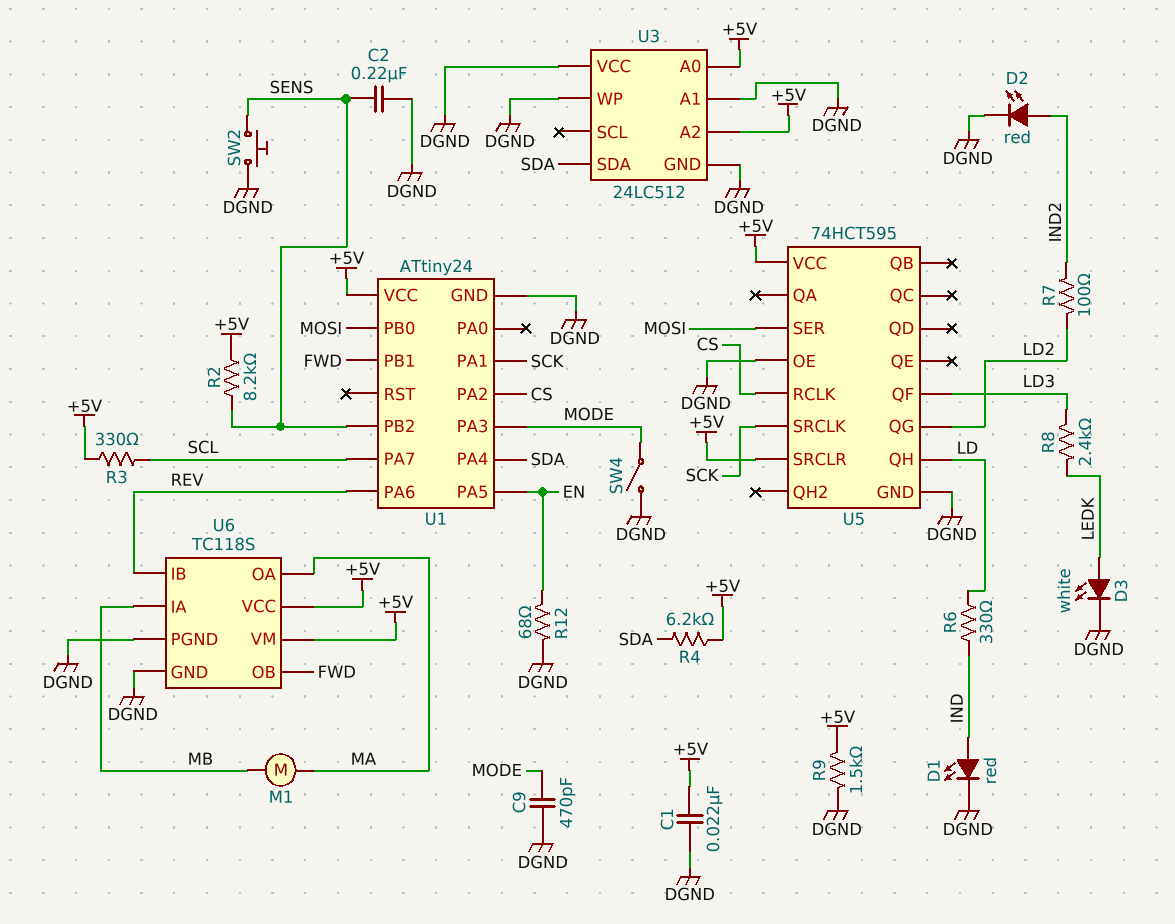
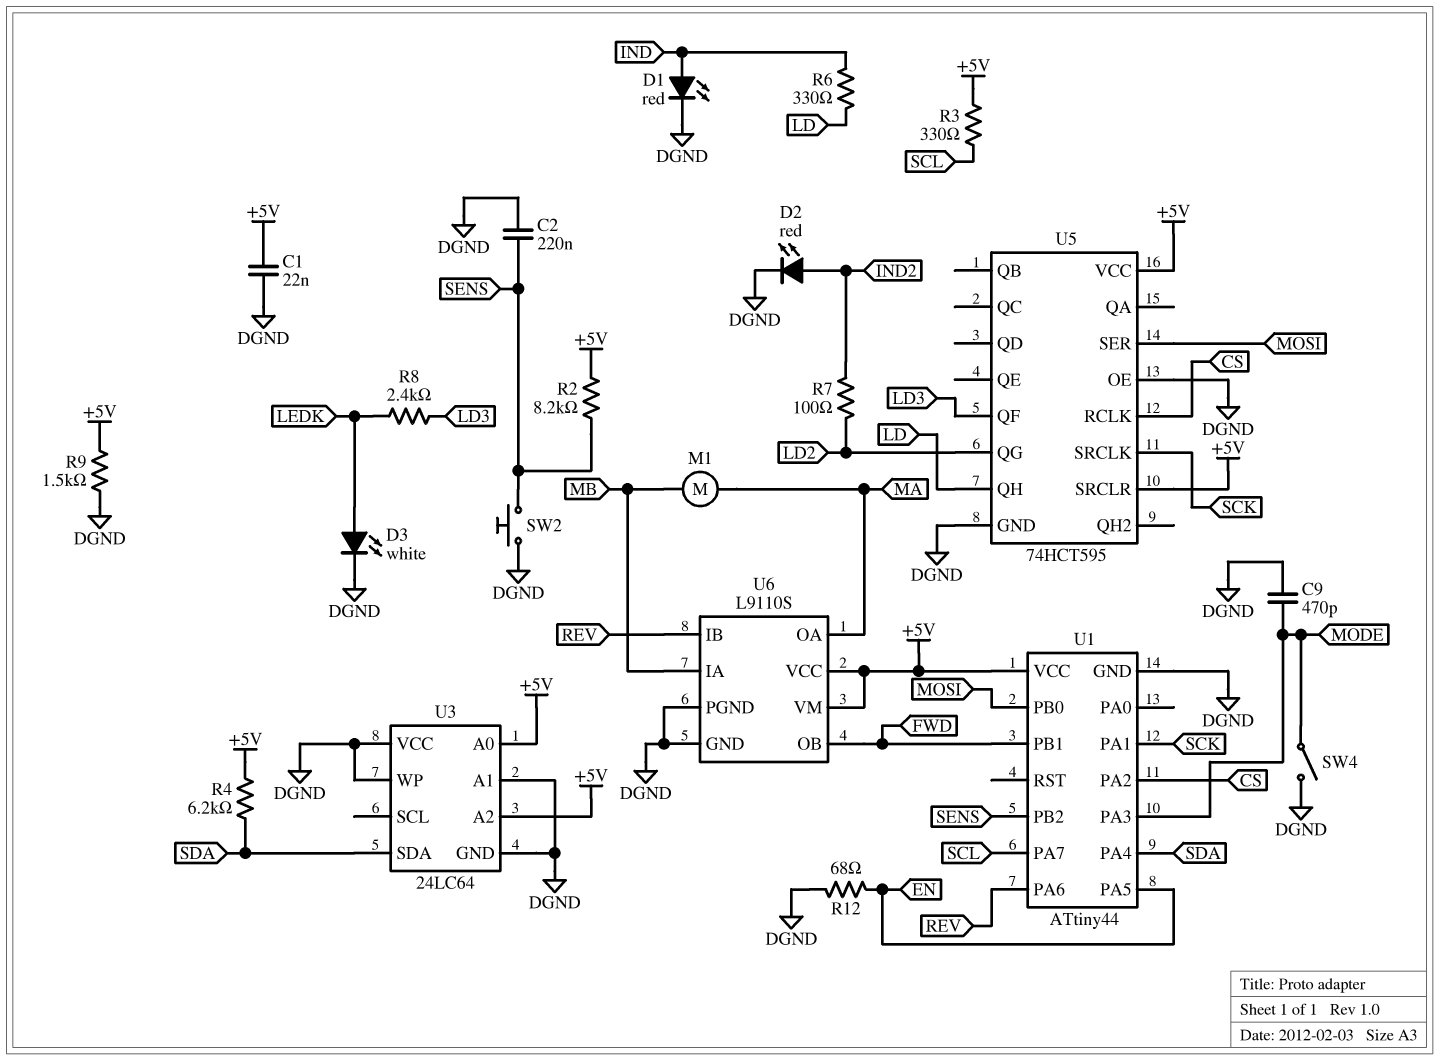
U1: ATtiny24 -> ATtiny44
U3: 24LC512 -> 24LC64
U6: TC118S -> L9110S

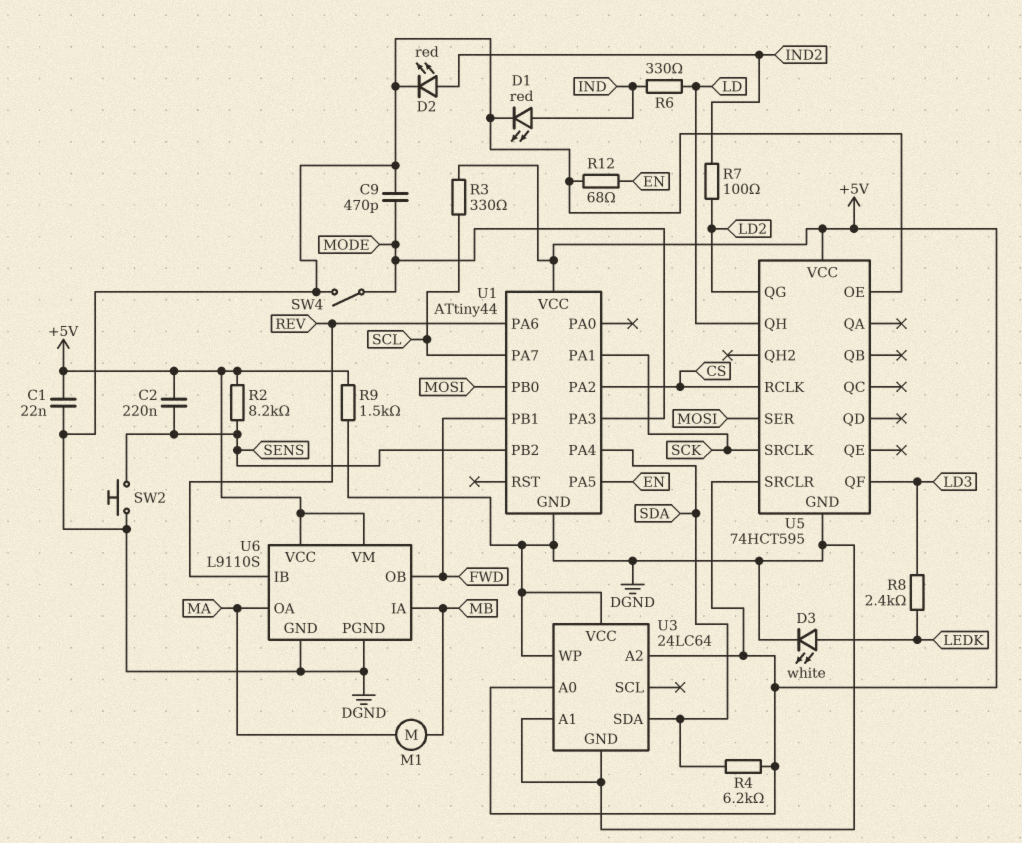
C2: 220nF (DGND, SENS) -> 220nF (+5V, SENS)

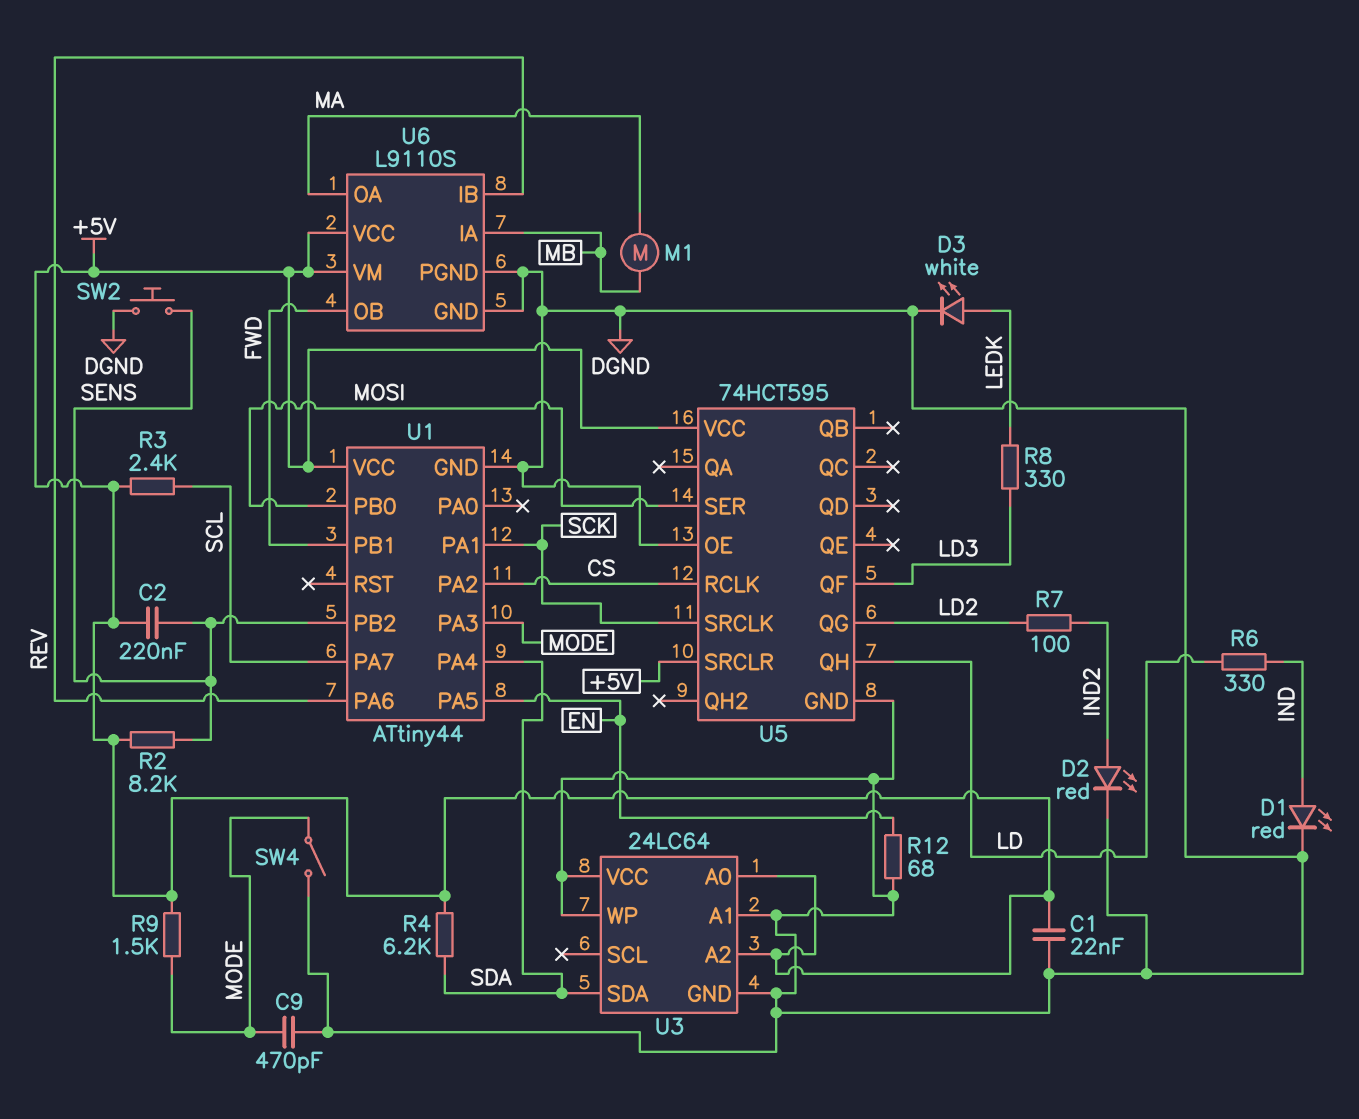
R3: 330 (+5V, SCL) -> 2.4k (+5V, SCL)
R8: 2.4k (LD3, LEDK) -> 330 (LD3, LEDK)
R9: 1.5k (+5V, DGND) -> 1.5k (+5V, MODE)

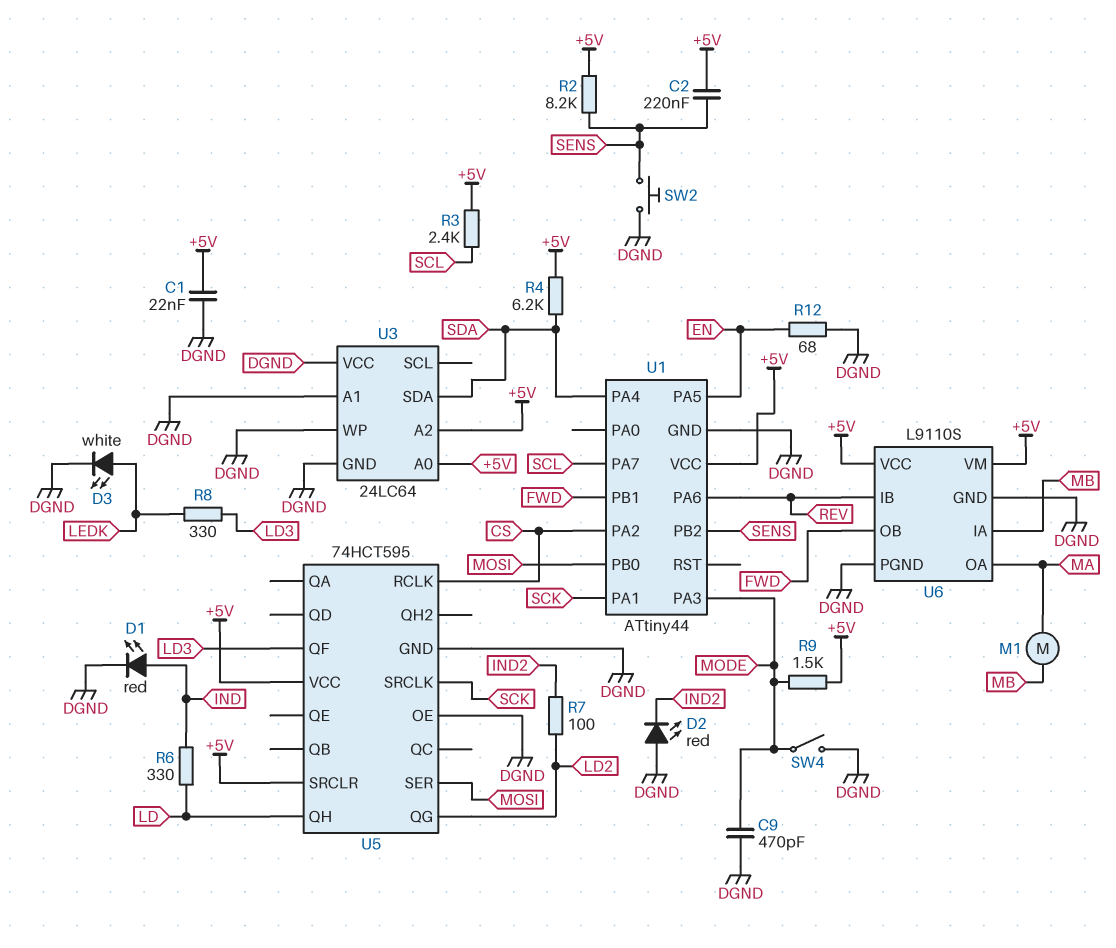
D2: LED red (A IND2, K DGND) -> LED red (A DGND, K IND2)

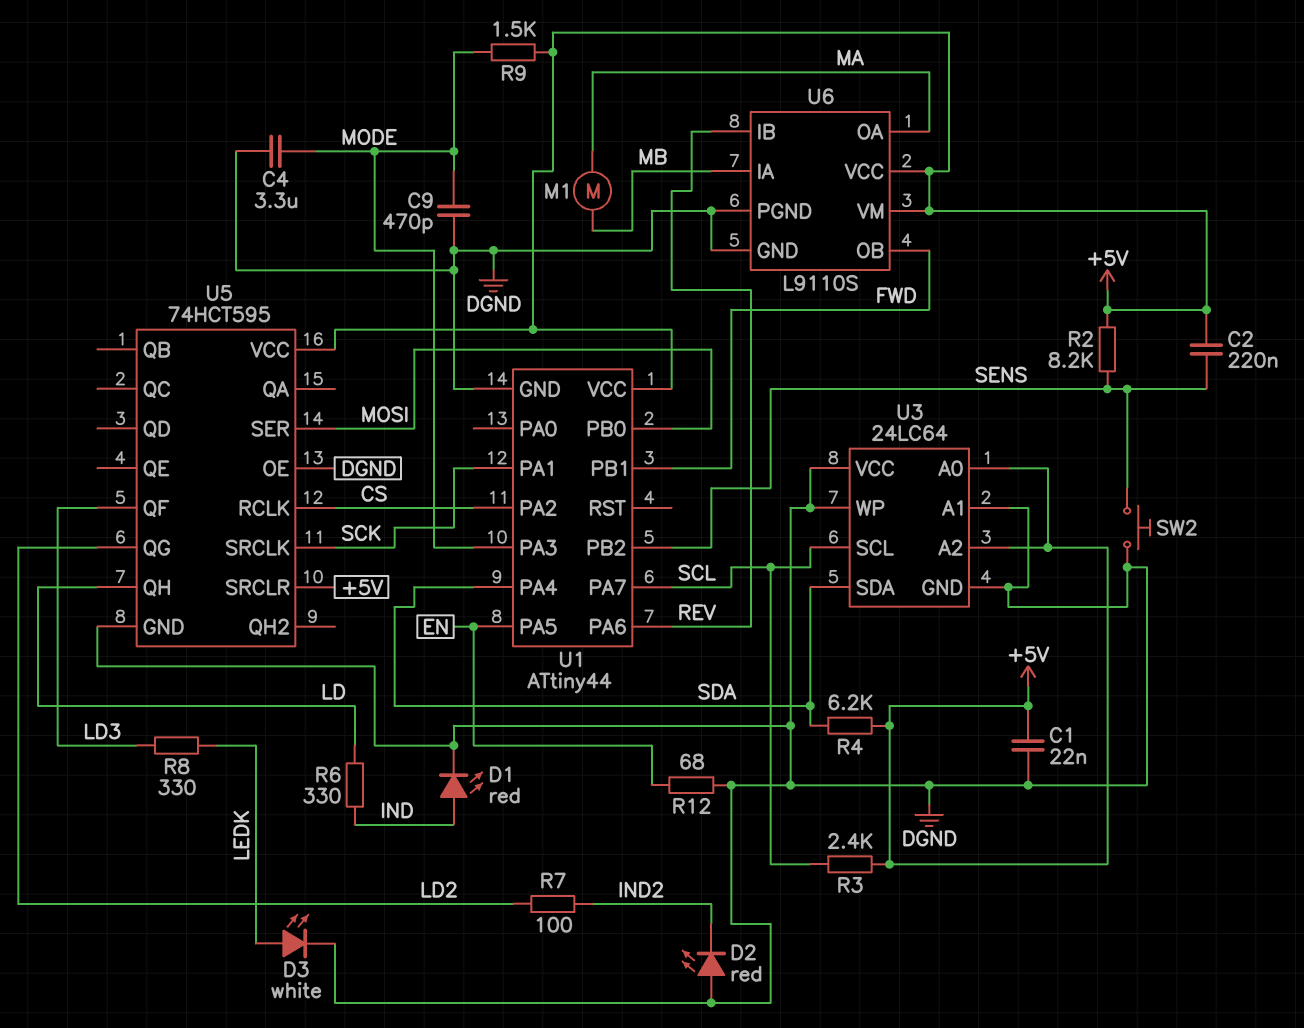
C4: none -> 3.3uF (DGND, MODE)
SW4: switch (DGND, MODE) -> none
U3 pin SCL: none -> SCL

